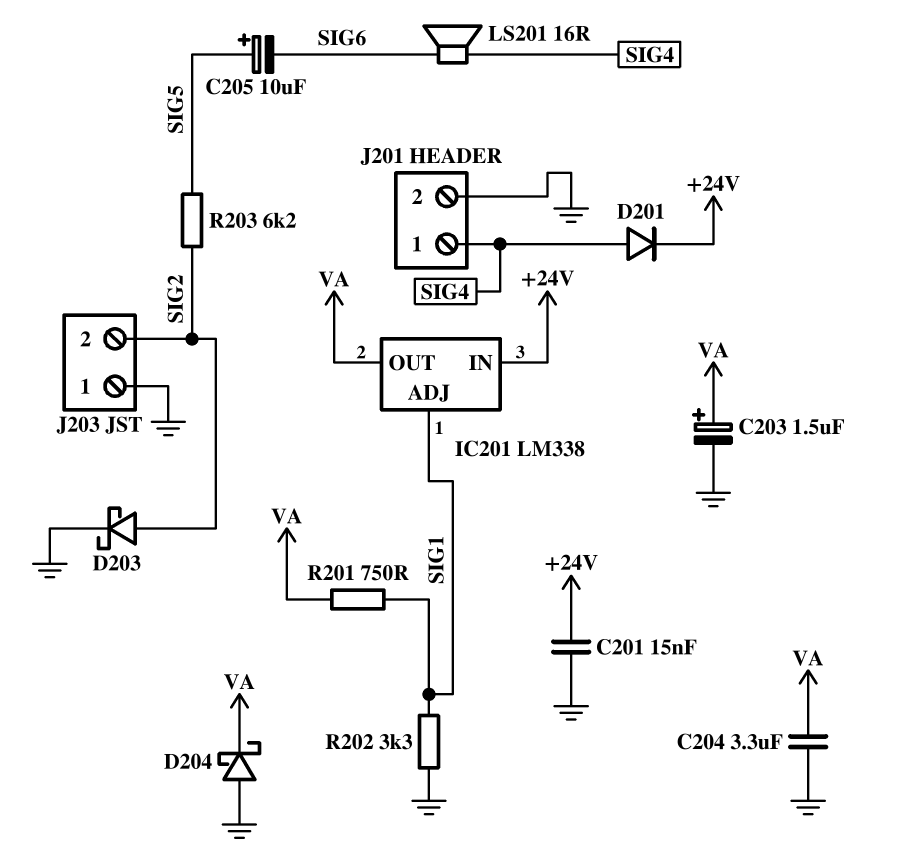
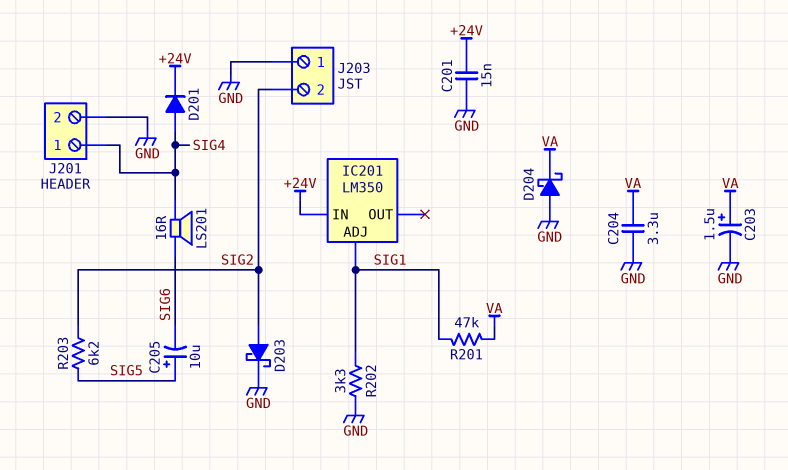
IC201: LM338 -> LM350
IC201 pin OUT: VA -> none
R201: 750 (SIG1, VA) -> 47k (SIG1, VA)

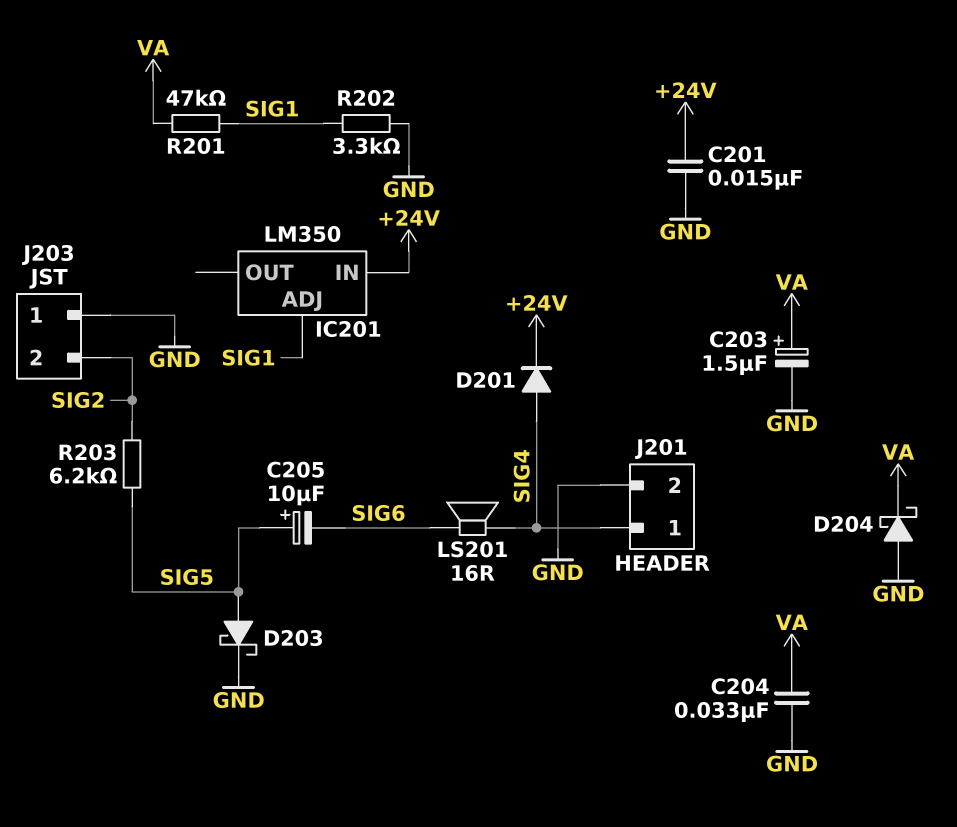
C204: 3.3uF (GND, VA) -> 33nF (GND, VA)
D203: schottky (A SIG2, K GND) -> schottky (A SIG5, K GND)

